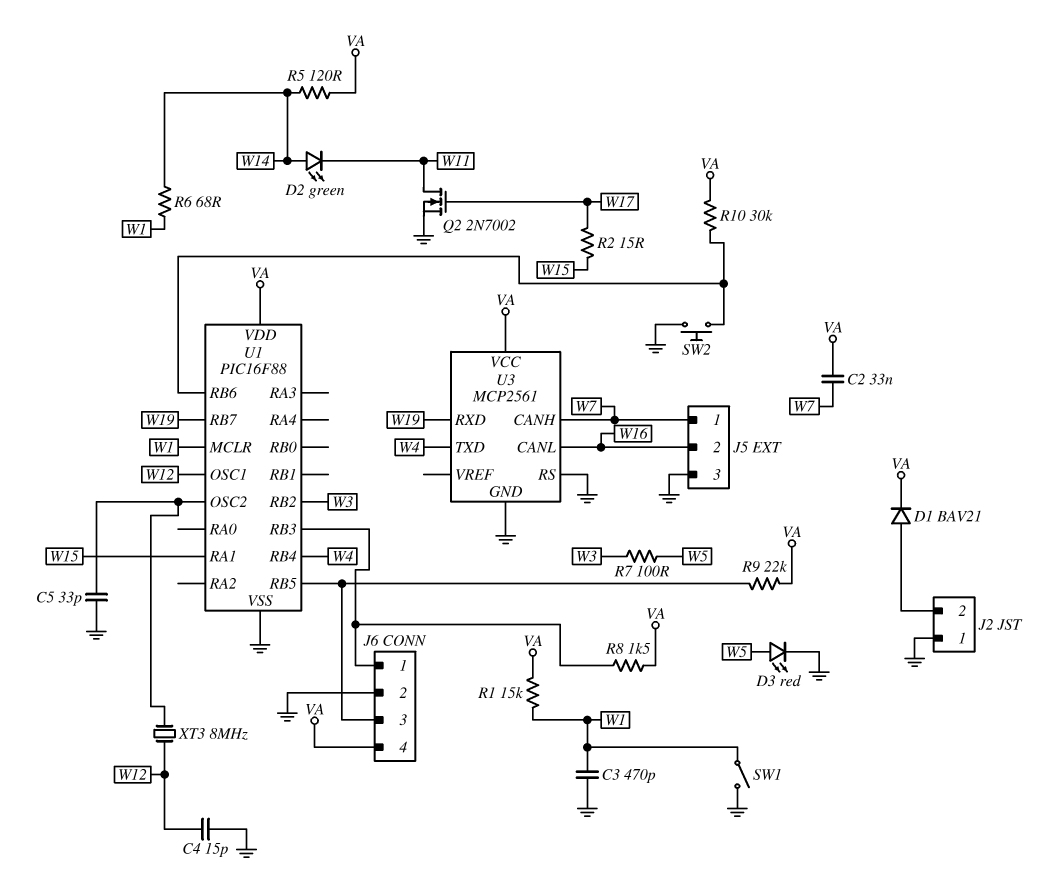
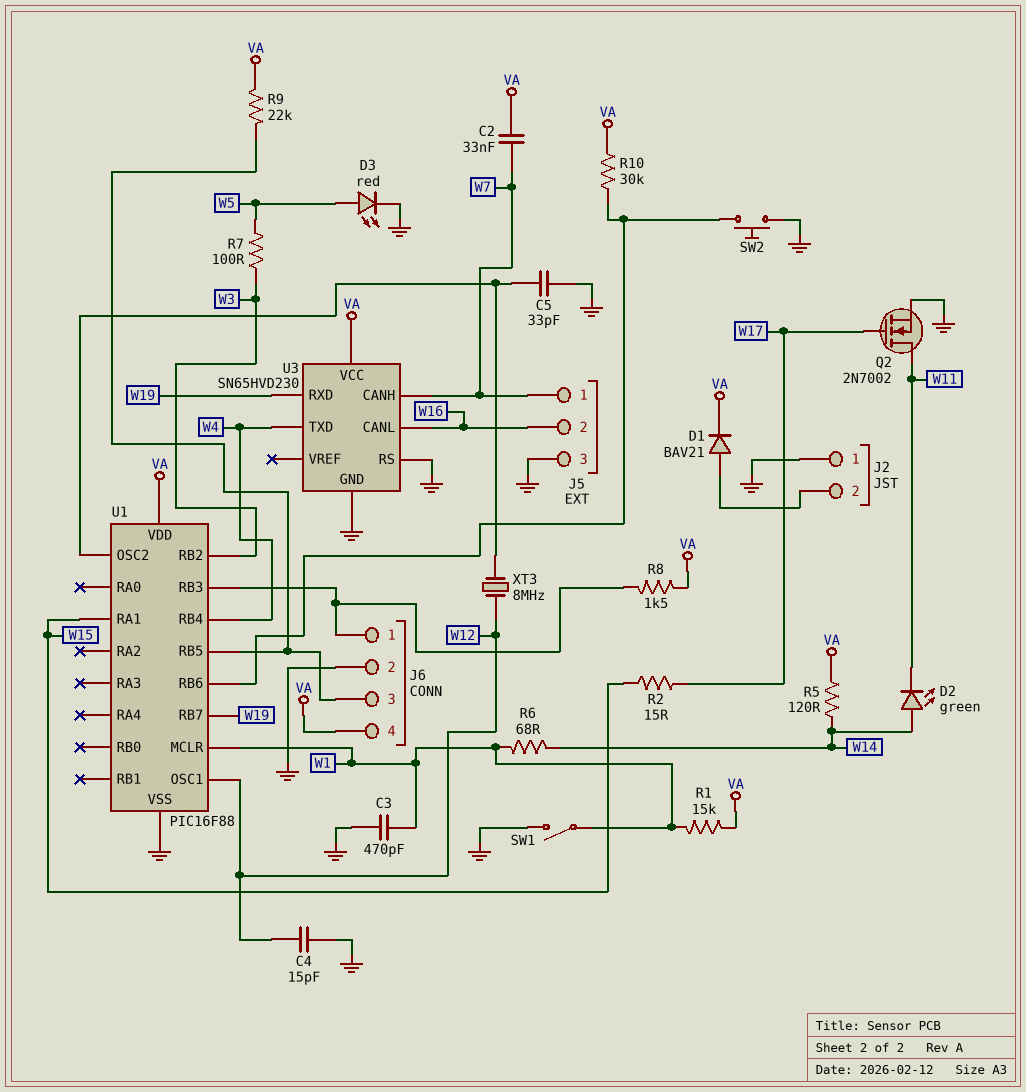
U3: MCP2561 -> SN65HVD230

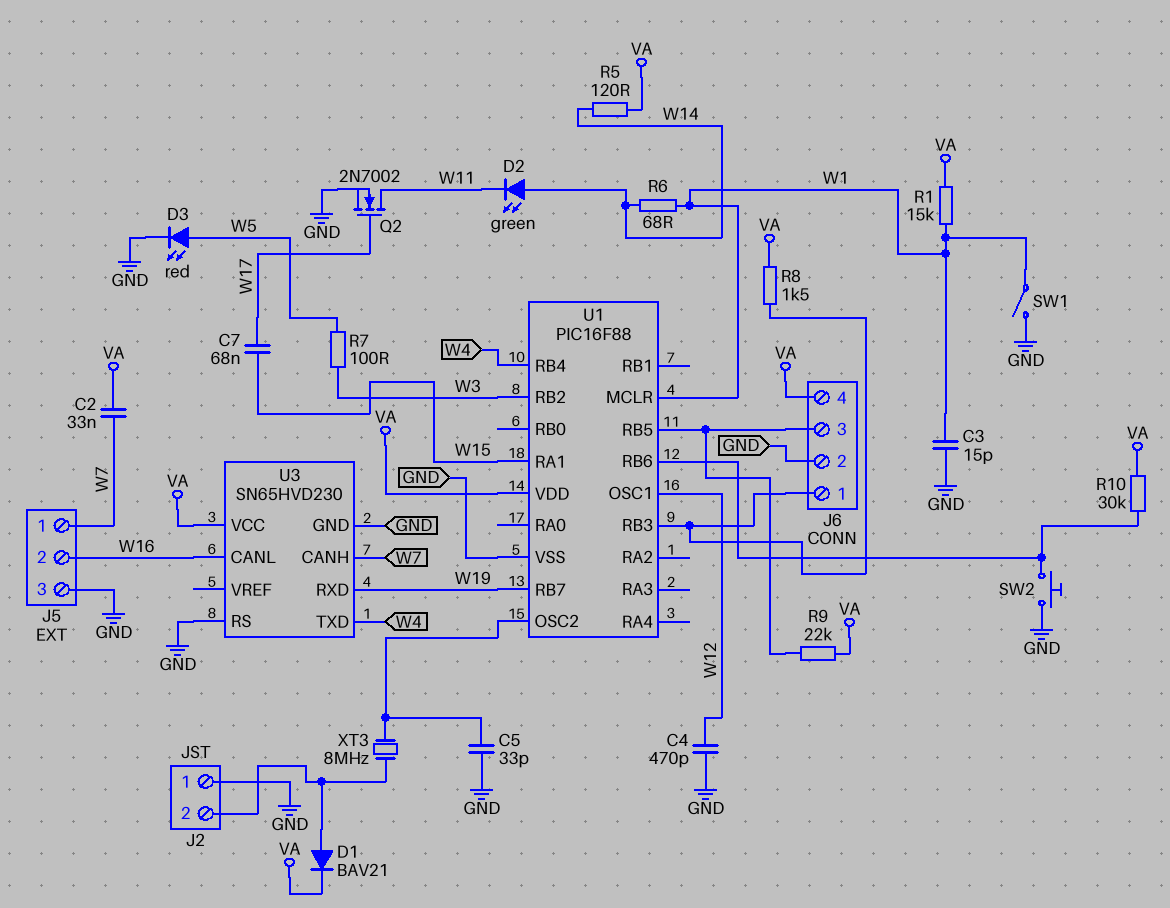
C3: 470pF (GND, W1) -> 15pF (GND, W1)
C4: 15pF (GND, W12) -> 470pF (GND, W12)
C7: none -> 68nF (W15, W17)
R2: 15 (W15, W17) -> none
XT3: 8MHz (U1/OSC2, W12) -> 8MHz (J2/2, U1/OSC2)

